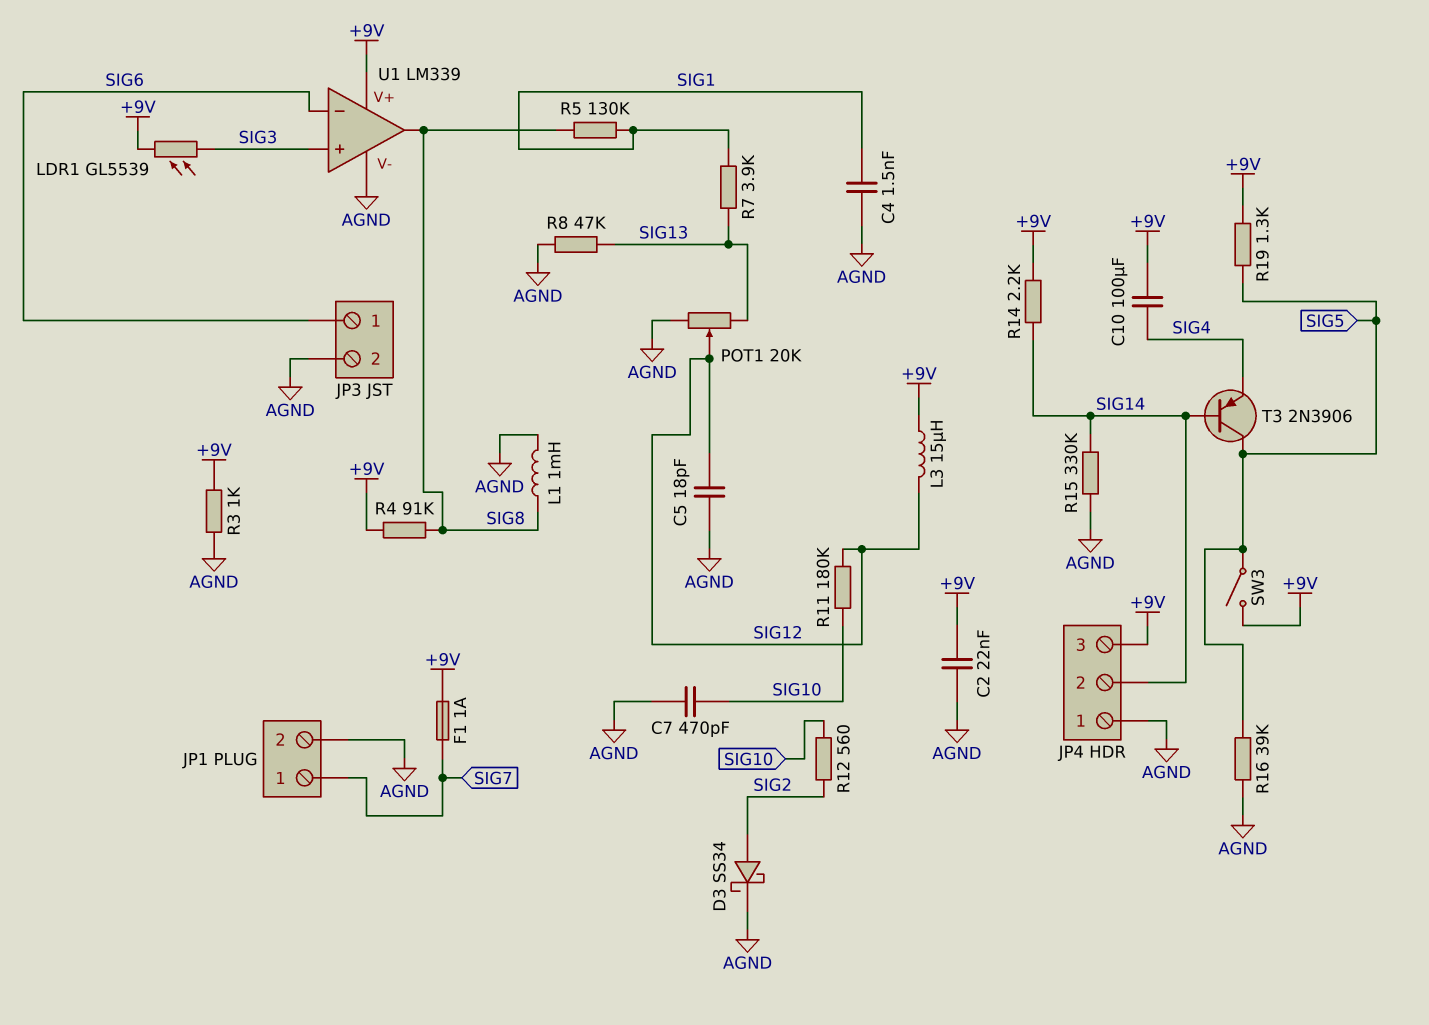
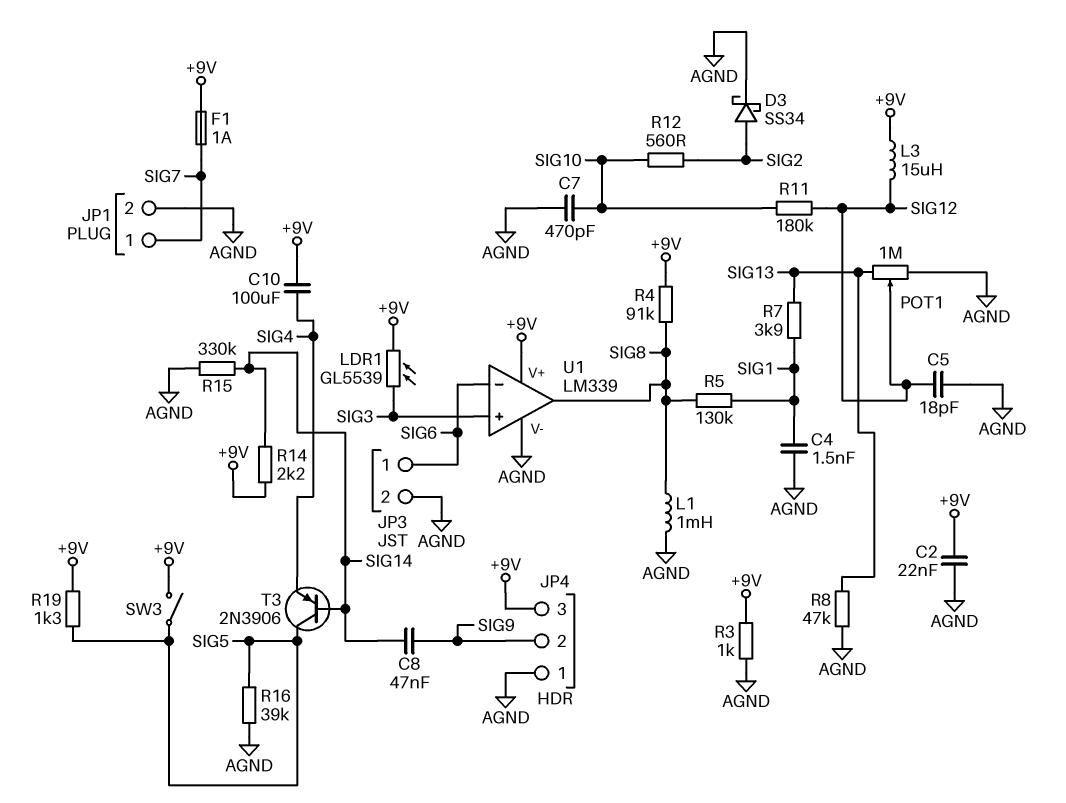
C8: none -> 47nF (SIG9, SIG14)
JP4 pin 2: SIG14 -> SIG9
POT1: 20k (AGND, SIG13, wiper SIG12) -> 1M (AGND, SIG13, wiper SIG12)

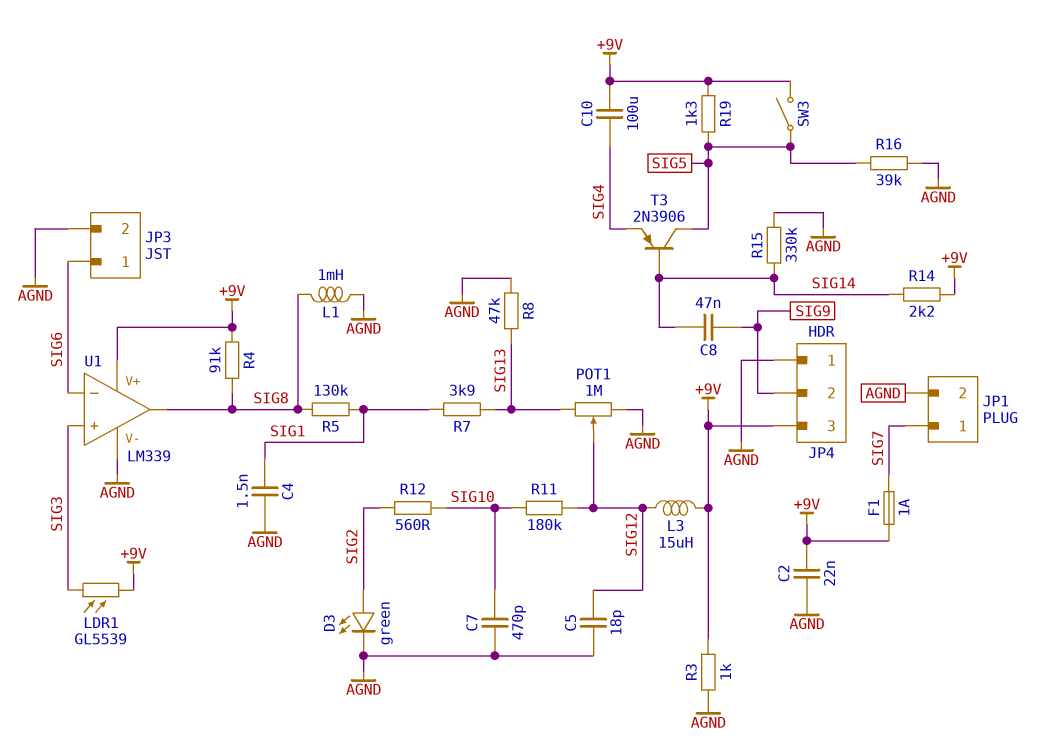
D3: schottky SS34 (A SIG2, K AGND) -> LED green (A SIG2, K AGND)

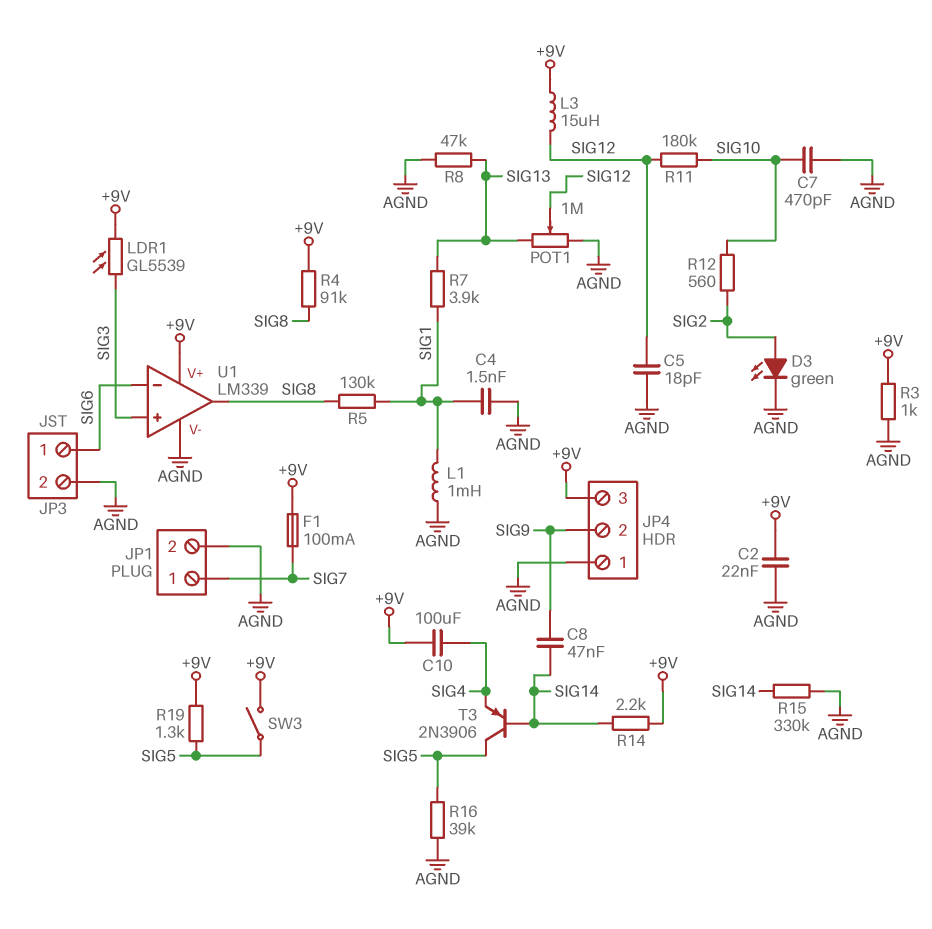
F1: 1A (+9V, SIG7) -> 100mA (+9V, SIG7)
L1: 1mH (AGND, SIG8) -> 1mH (AGND, SIG1)

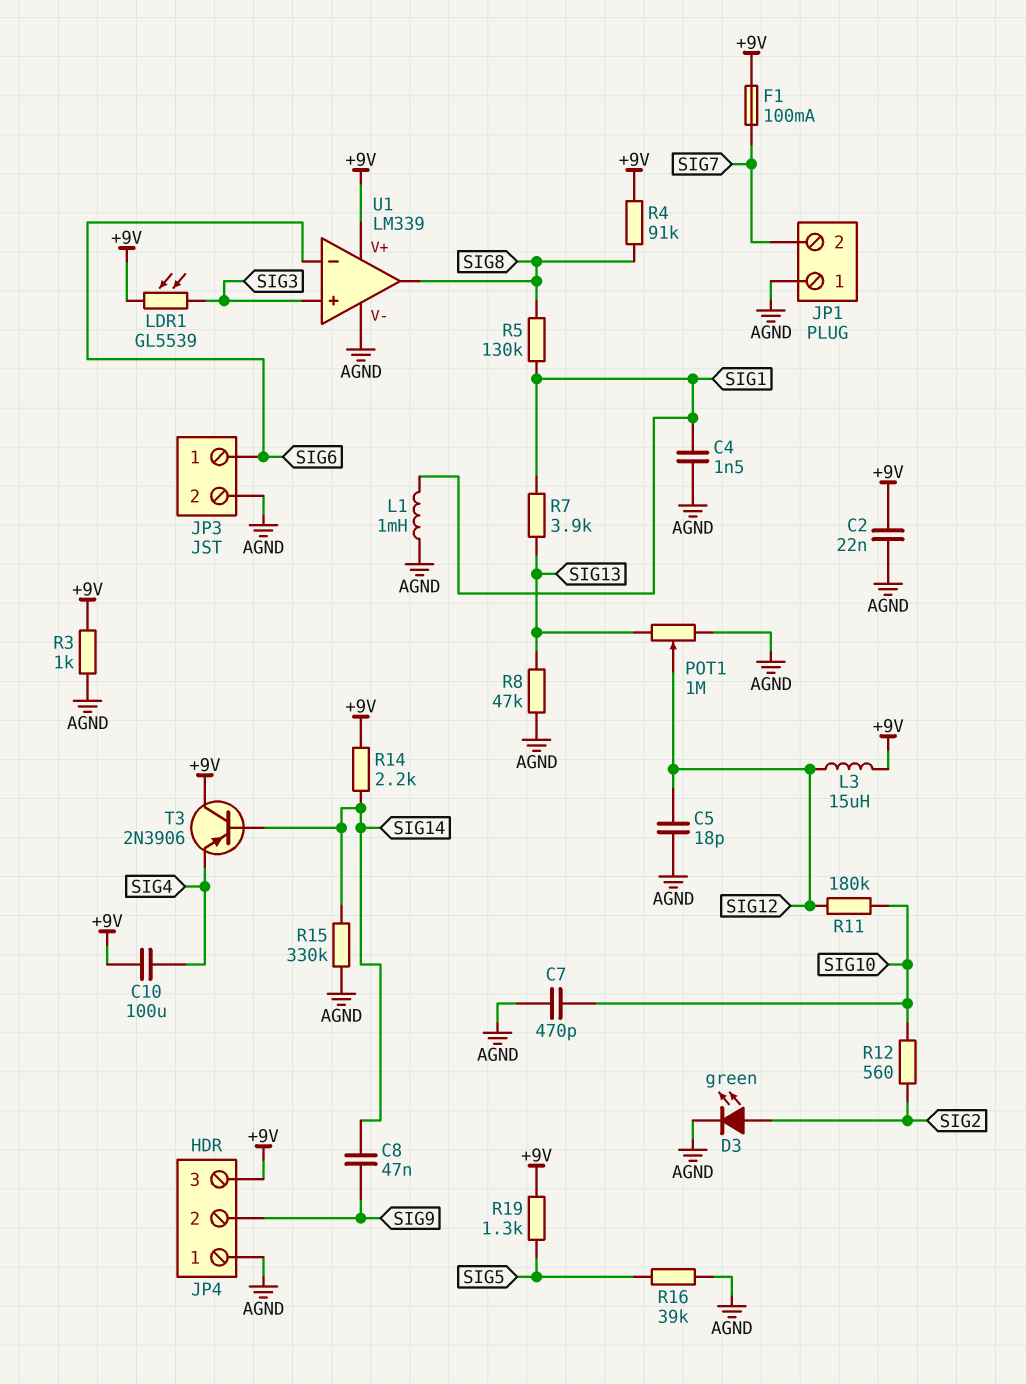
JP1 pin 1: SIG7 -> AGND
JP1 pin 2: AGND -> SIG7
SW3: switch (+9V, SIG5) -> none
T3: PNP 2N3906 (B SIG14, C SIG5, E SIG4) -> PNP 2N3906 (B SIG14, C +9V, E SIG4)

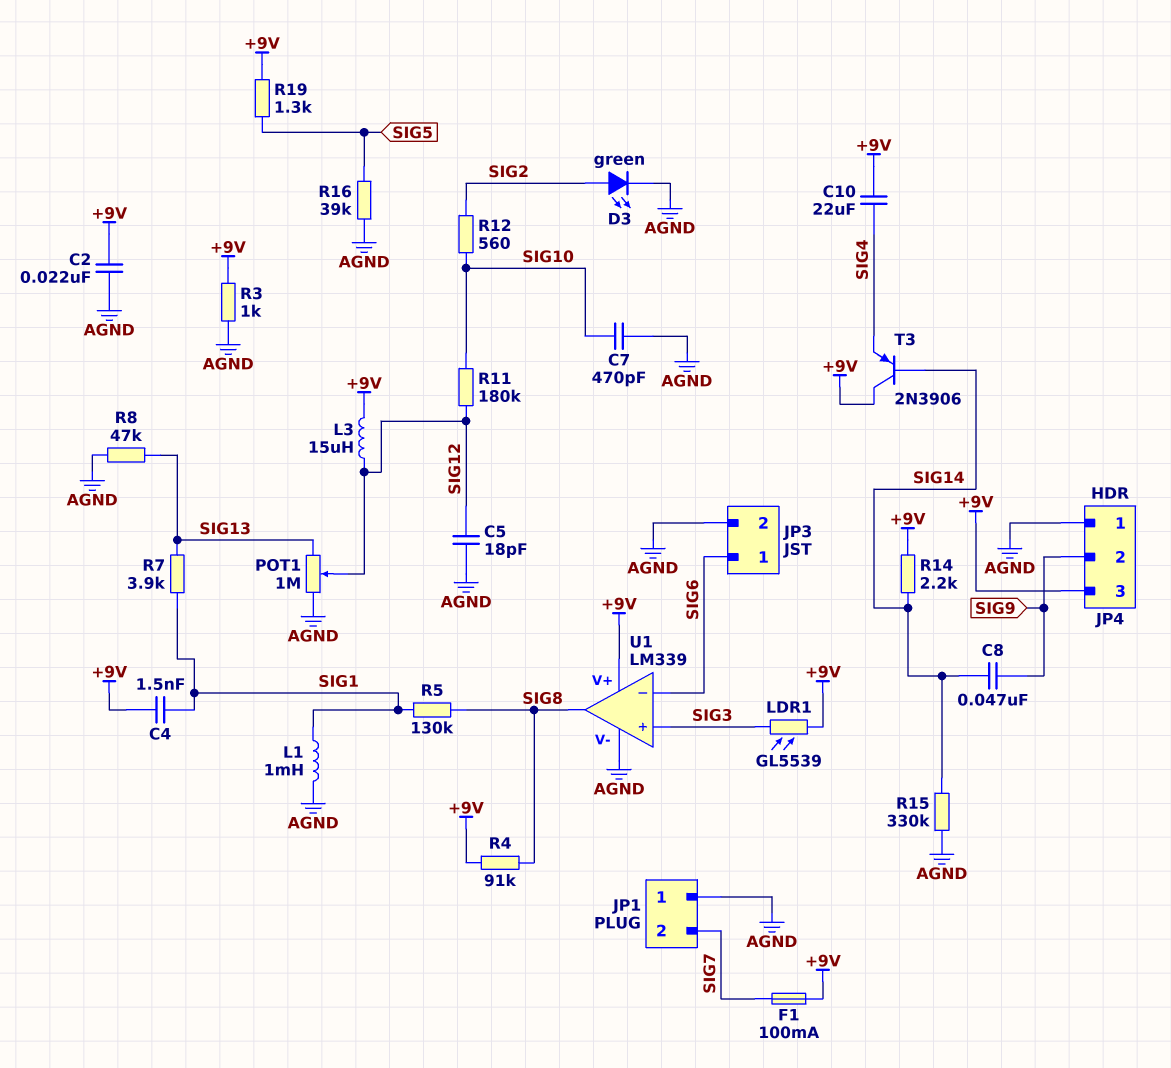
C4: 1.5nF (AGND, SIG1) -> 1.5nF (+9V, SIG1)
C10: 100uF (+9V, SIG4) -> 22uF (+9V, SIG4)

